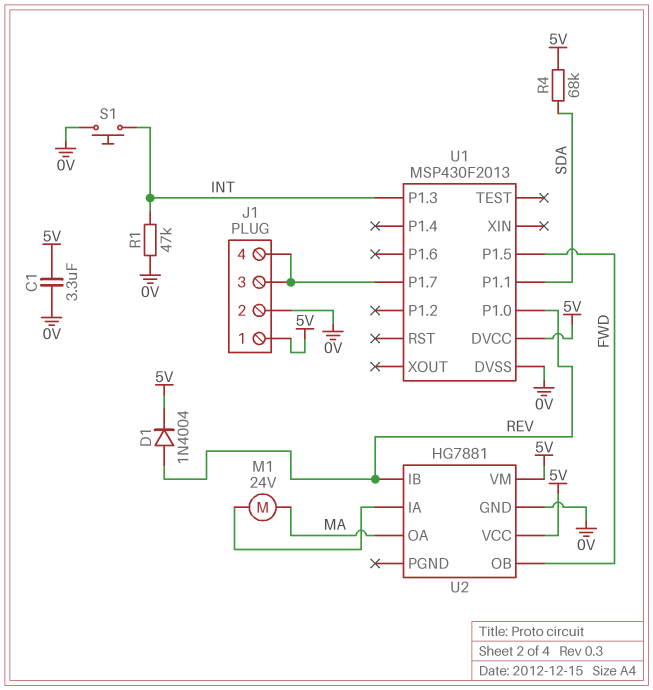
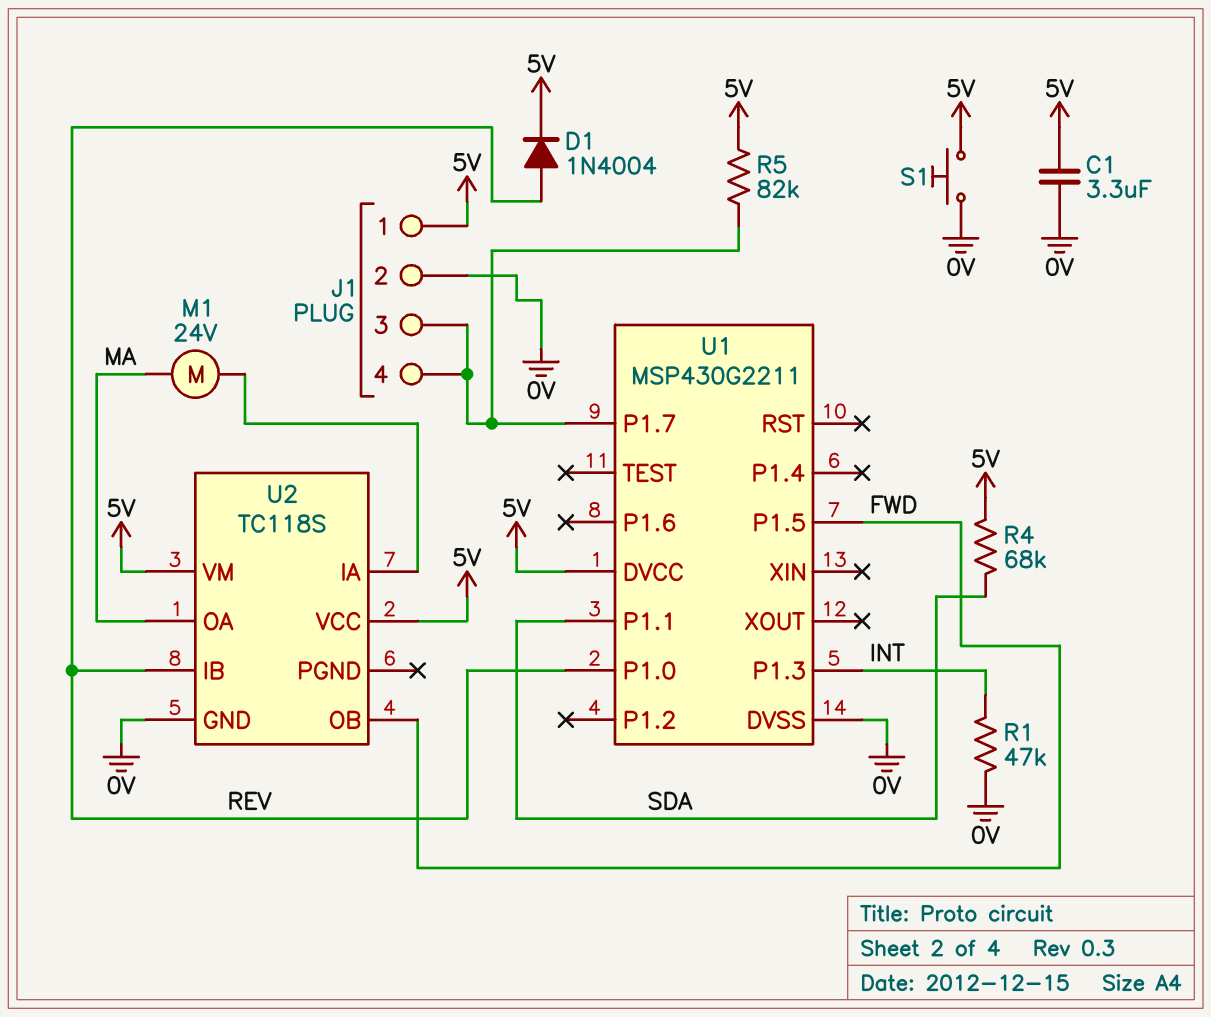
R5: none -> 82k (5V, J1/3)
S1: button (0V, INT) -> button (0V, 5V)
U1: MSP430F2013 -> MSP430G2211
U2: HG7881 -> TC118S

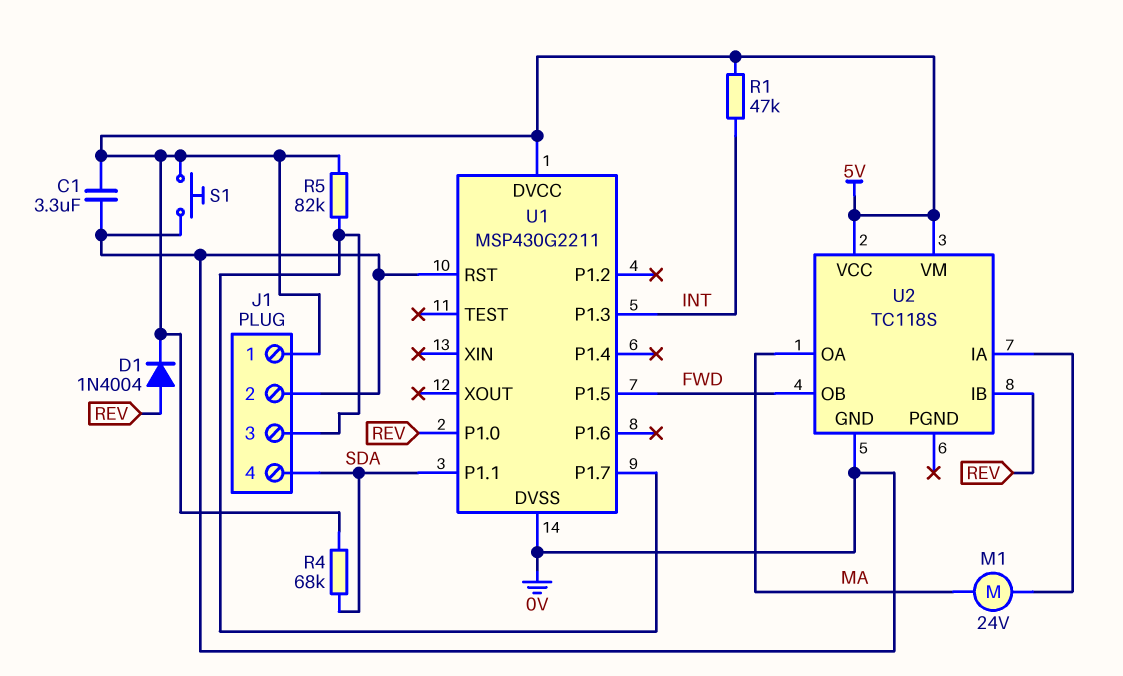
J1 pin 4: J1/3 -> SDA
R1: 47k (0V, INT) -> 47k (5V, INT)
U1 pin RST: none -> 0V

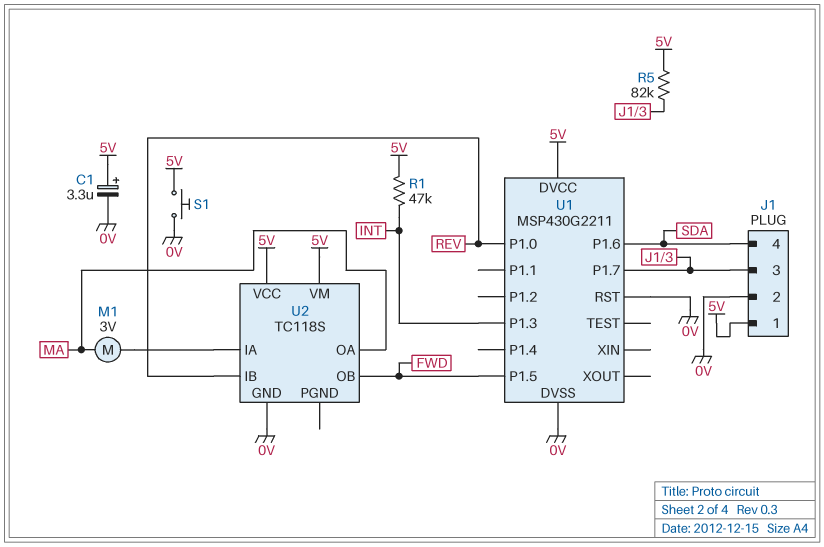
C1: 3.3uF (0V, 5V) -> 3.3uF (plus 5V, minus 0V)
D1: diode 1N4004 (A REV, K 5V) -> none
M1: motor 24V (MA, U2/IA) -> motor 3V (MA, U2/IA)
R4: 68k (5V, SDA) -> none
U1 pin P1.1: SDA -> none
U1 pin P1.6: none -> SDA

